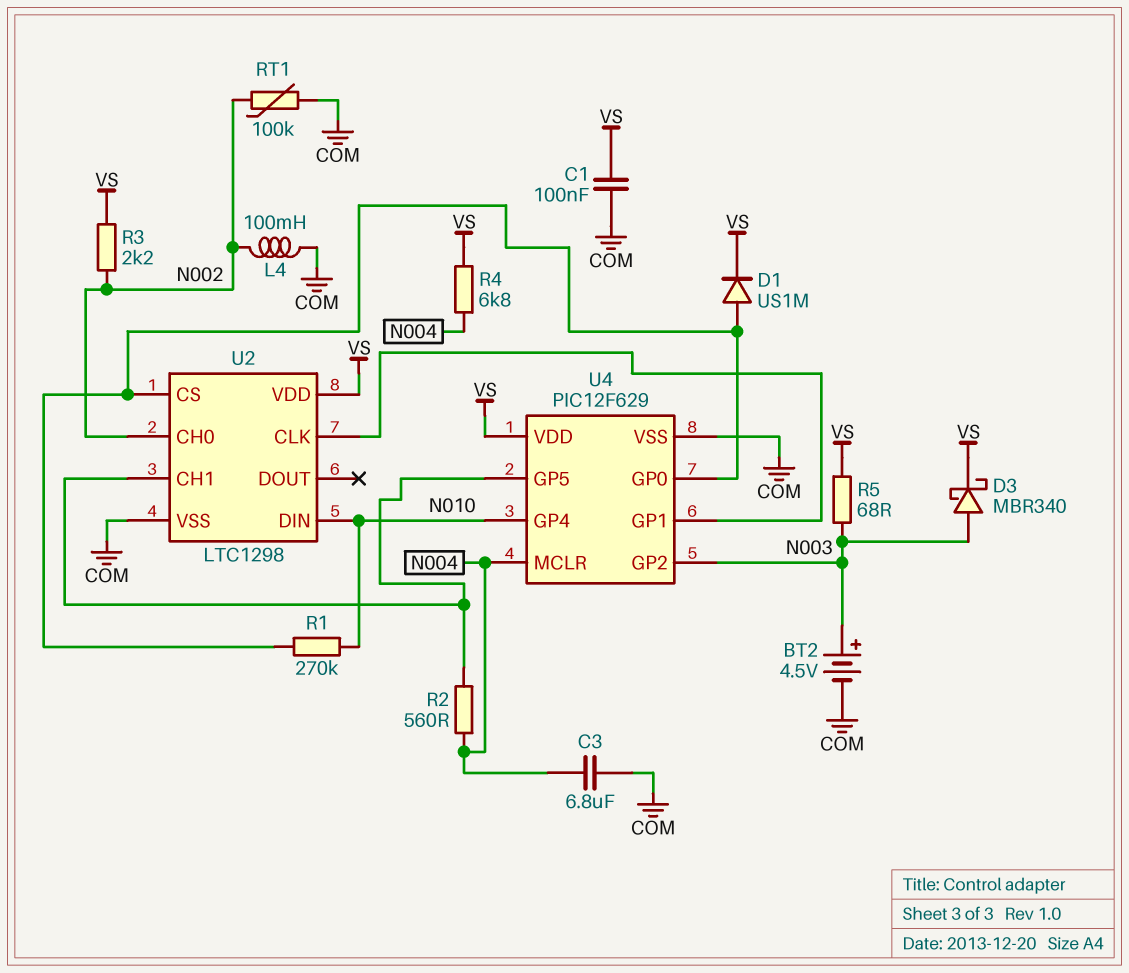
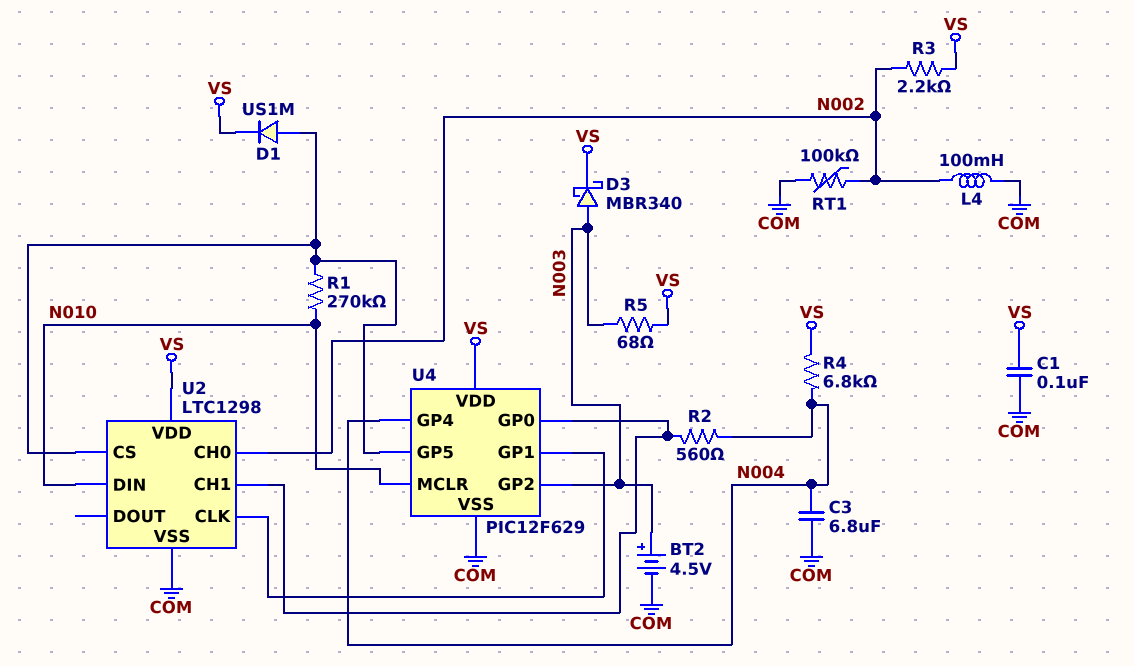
U4 pin GP0: U2/CS -> U2/CH1
U4 pin GP4: N010 -> N004
U4 pin GP5: U2/CH1 -> U2/CS
U4 pin MCLR: N004 -> N010

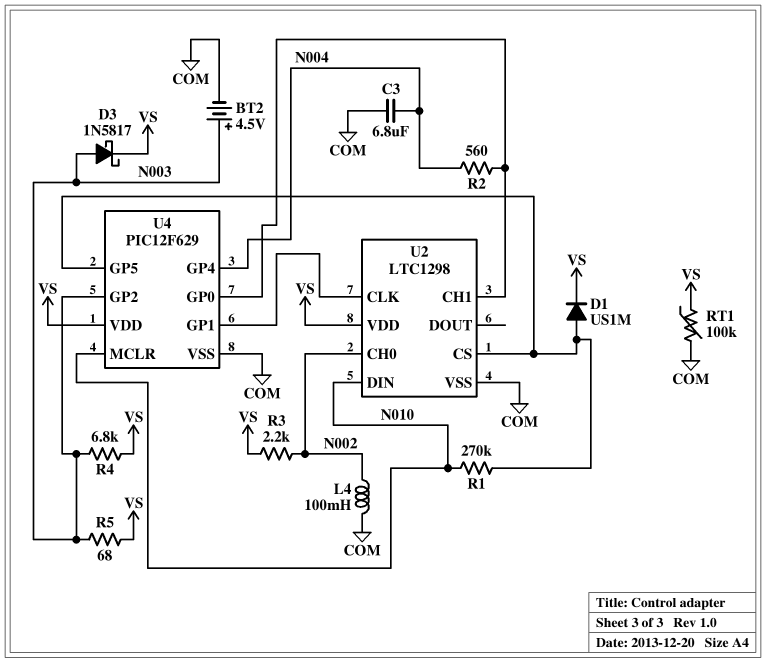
C1: 100nF (COM, VS) -> none
D3: schottky MBR340 (A N003, K VS) -> schottky 1N5817 (A N003, K VS)
R4: 6.8k (N004, VS) -> 6.8k (N003, VS)
RT1: 100k (COM, N002) -> 100k (COM, VS)

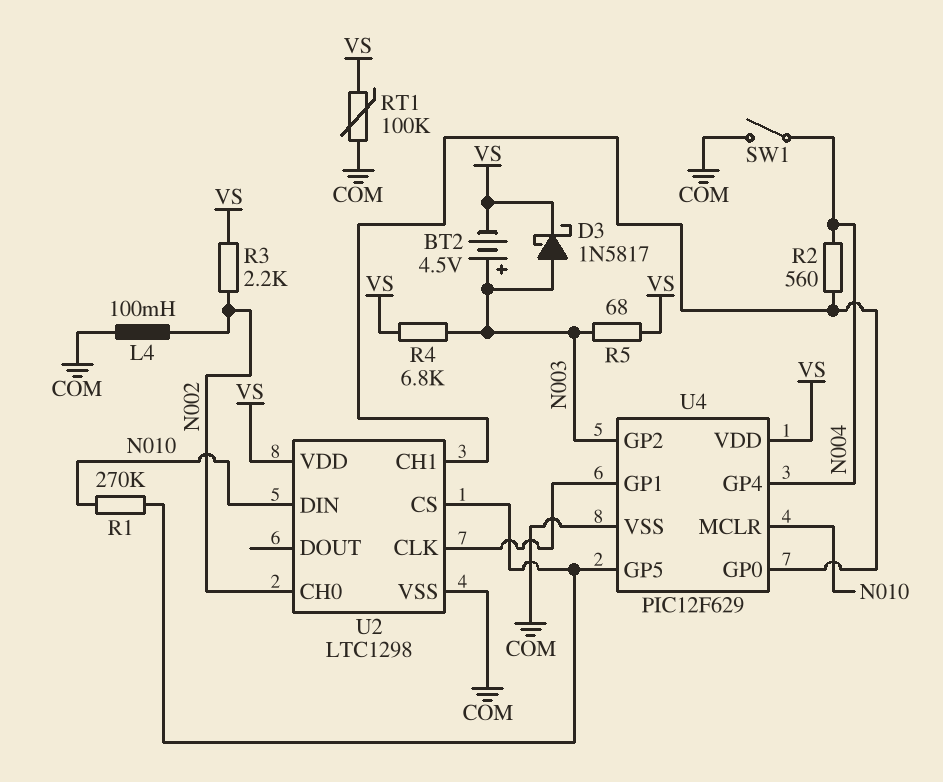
BT2: 4.5V (plus N003, minus COM) -> 4.5V (plus N003, minus VS)
C3: 6.8uF (COM, N004) -> none
D1: diode US1M (A U2/CS, K VS) -> none
SW1: none -> switch (COM, N004)

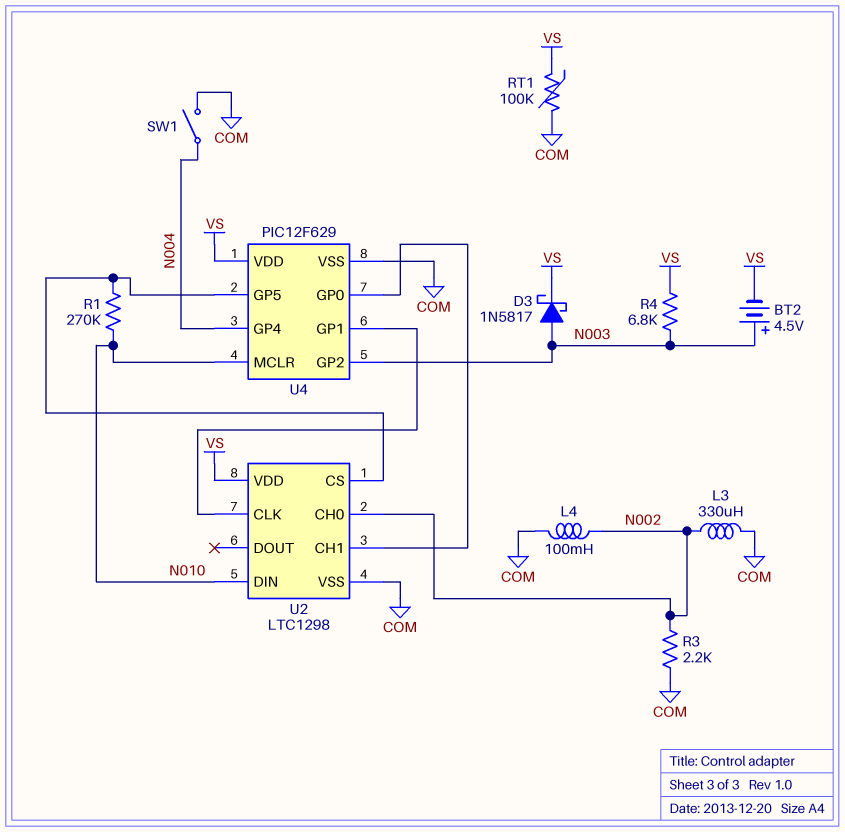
L3: none -> 330uH (COM, N002)
R2: 560 (N004, U2/CH1) -> none
R3: 2.2k (N002, VS) -> 2.2k (COM, N002)
R5: 68 (N003, VS) -> none

